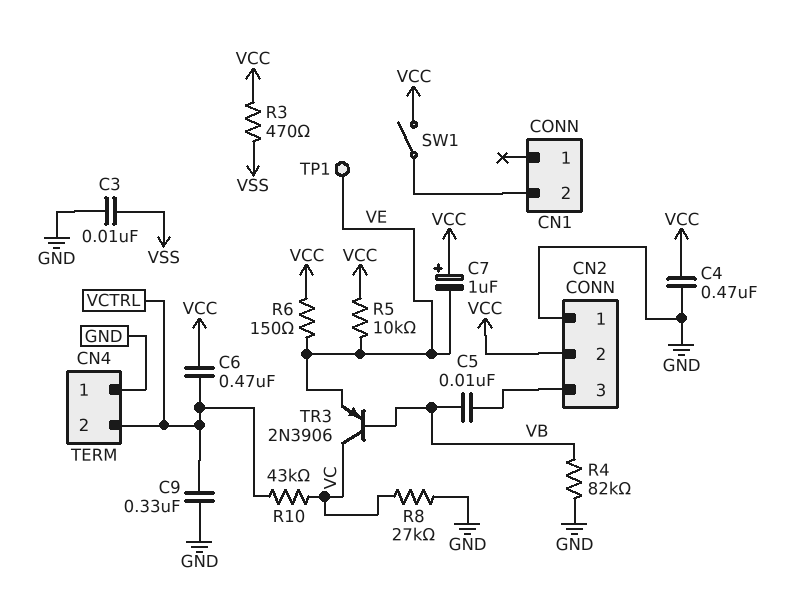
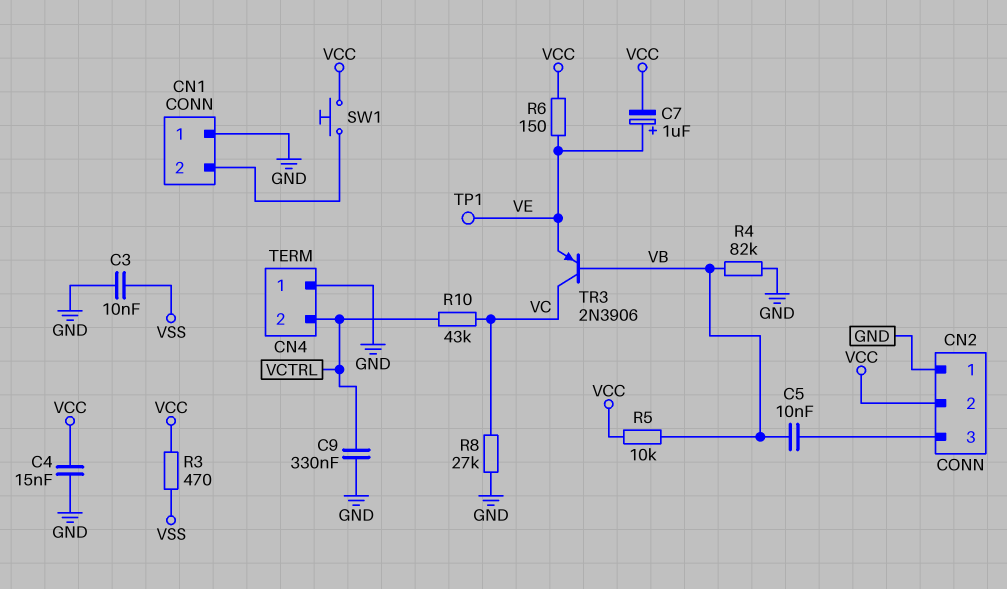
C4: 470nF (GND, VCC) -> 15nF (GND, VCC)
C6: 470nF (VCC, VCTRL) -> none
C7: 1uF (plus VCC, minus VE) -> 1uF (plus VE, minus VCC)
CN1 pin 1: none -> GND
R5: 10k (VCC, VE) -> 10k (VB, VCC)
SW1: switch (CN1/2, VCC) -> button (CN1/2, VCC)

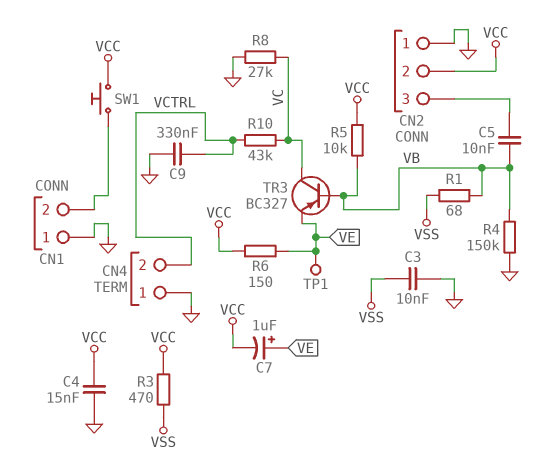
R1: none -> 68 (VB, VSS)
R4: 82k (GND, VB) -> 150k (GND, VB)
TR3: PNP 2N3906 (B VB, C VC, E VE) -> PNP BC327 (B VB, C VC, E VE)

